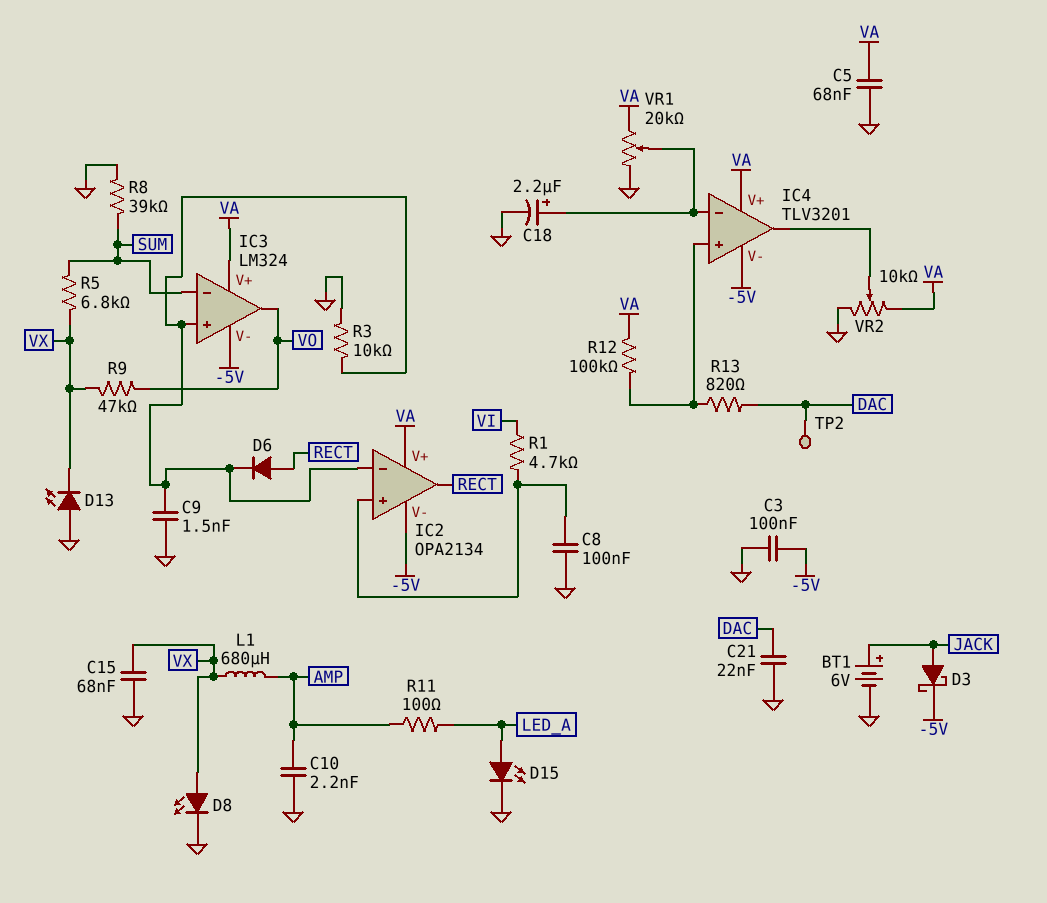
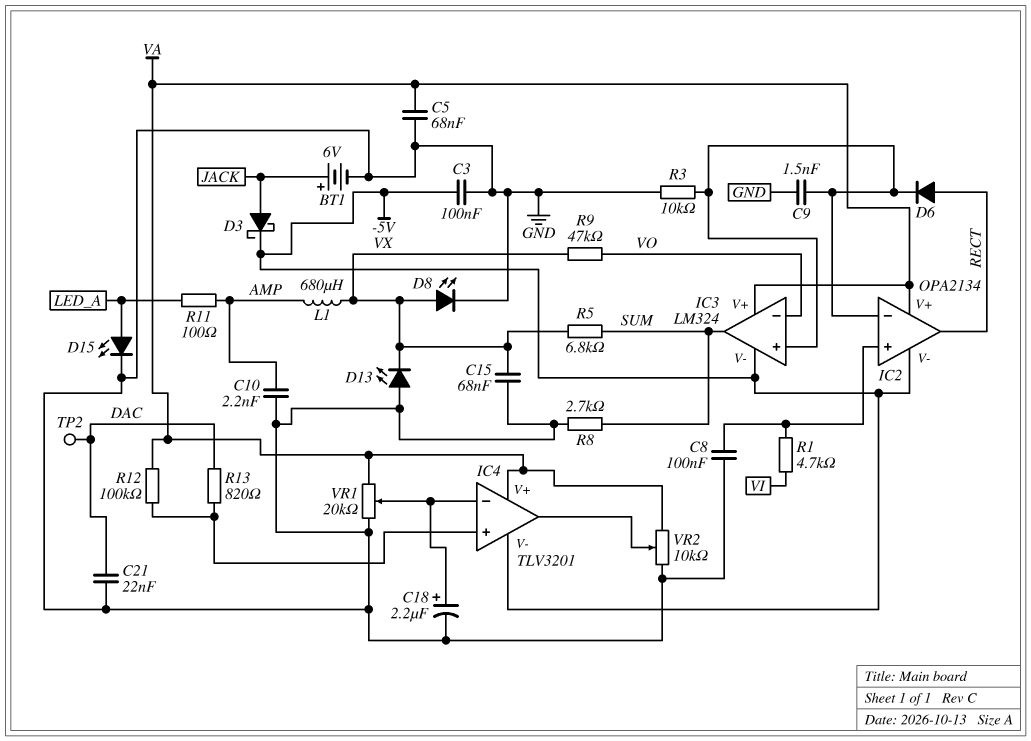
IC3 pin in-: SUM -> VO
IC3 pin out: VO -> SUM
R8: 39k (GND, SUM) -> 2.7k (GND, SUM)

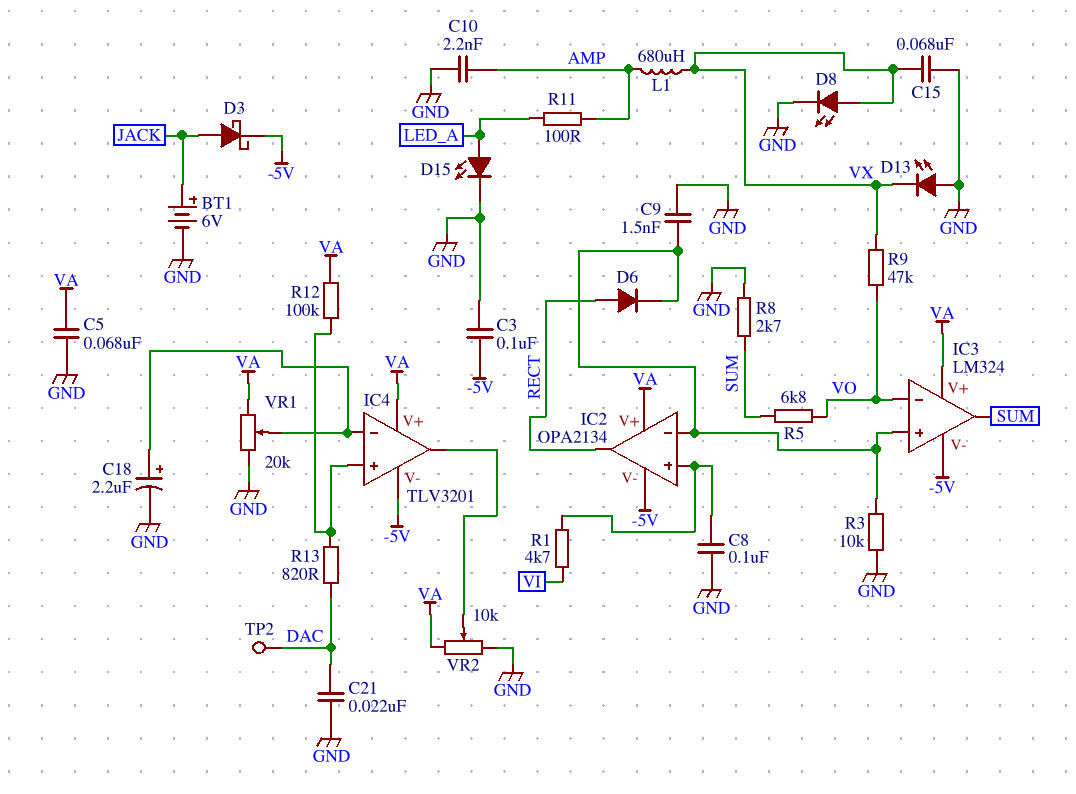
R5: 6.8k (SUM, VX) -> 6.8k (SUM, VO)

